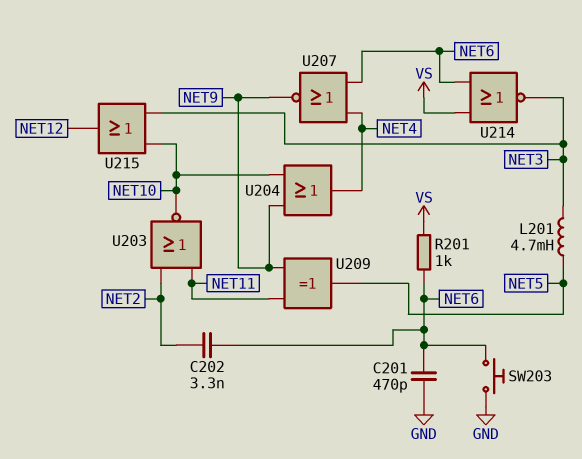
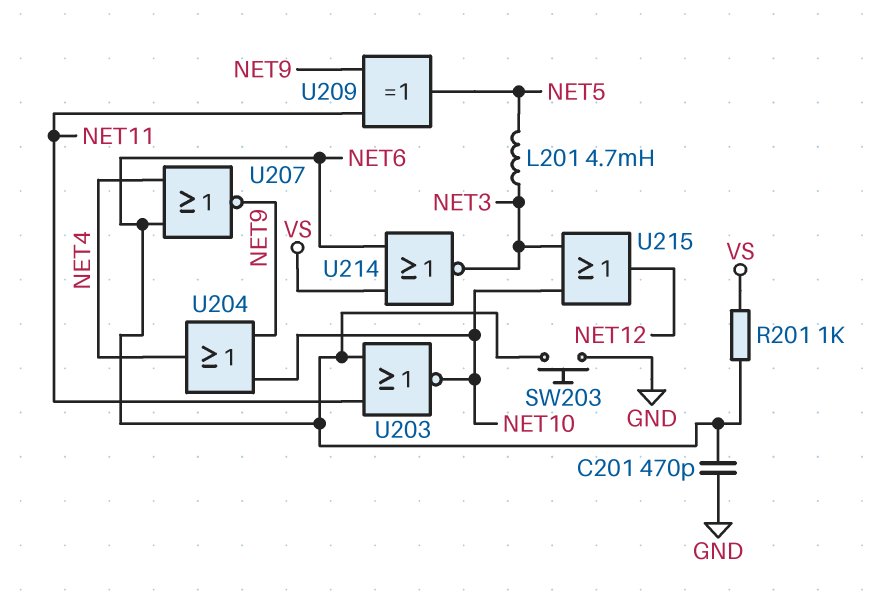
C202: 3.3nF (NET2, NET6) -> none
U203: NOR (in NET2, in NET11, out NET10) -> NOR (in NET6, in NET11, out NET10)

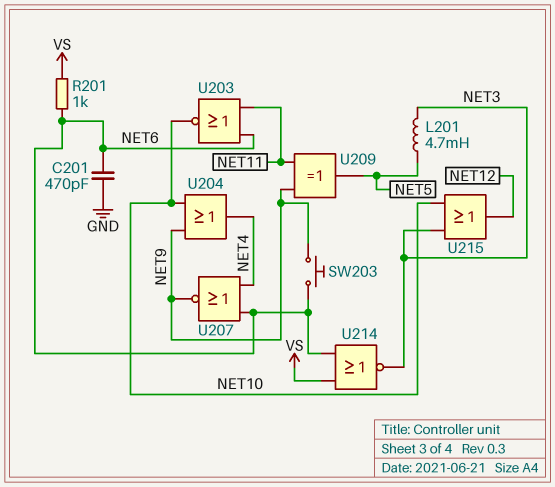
SW203: button (GND, NET6) -> button (NET6, NET9)

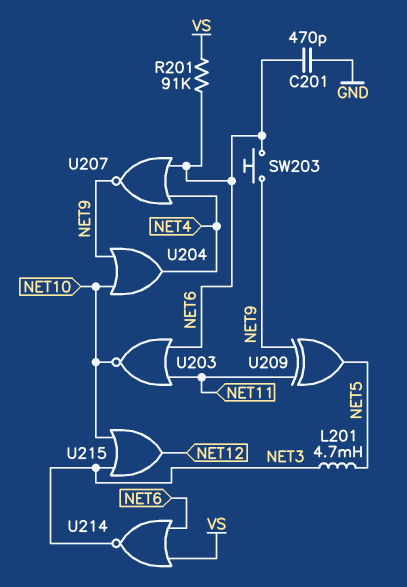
R201: 1k (NET6, VS) -> 91k (NET6, VS)

